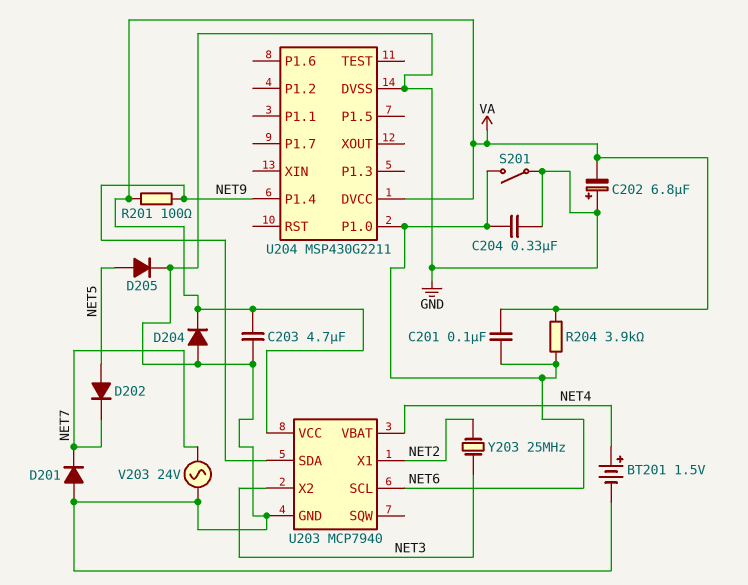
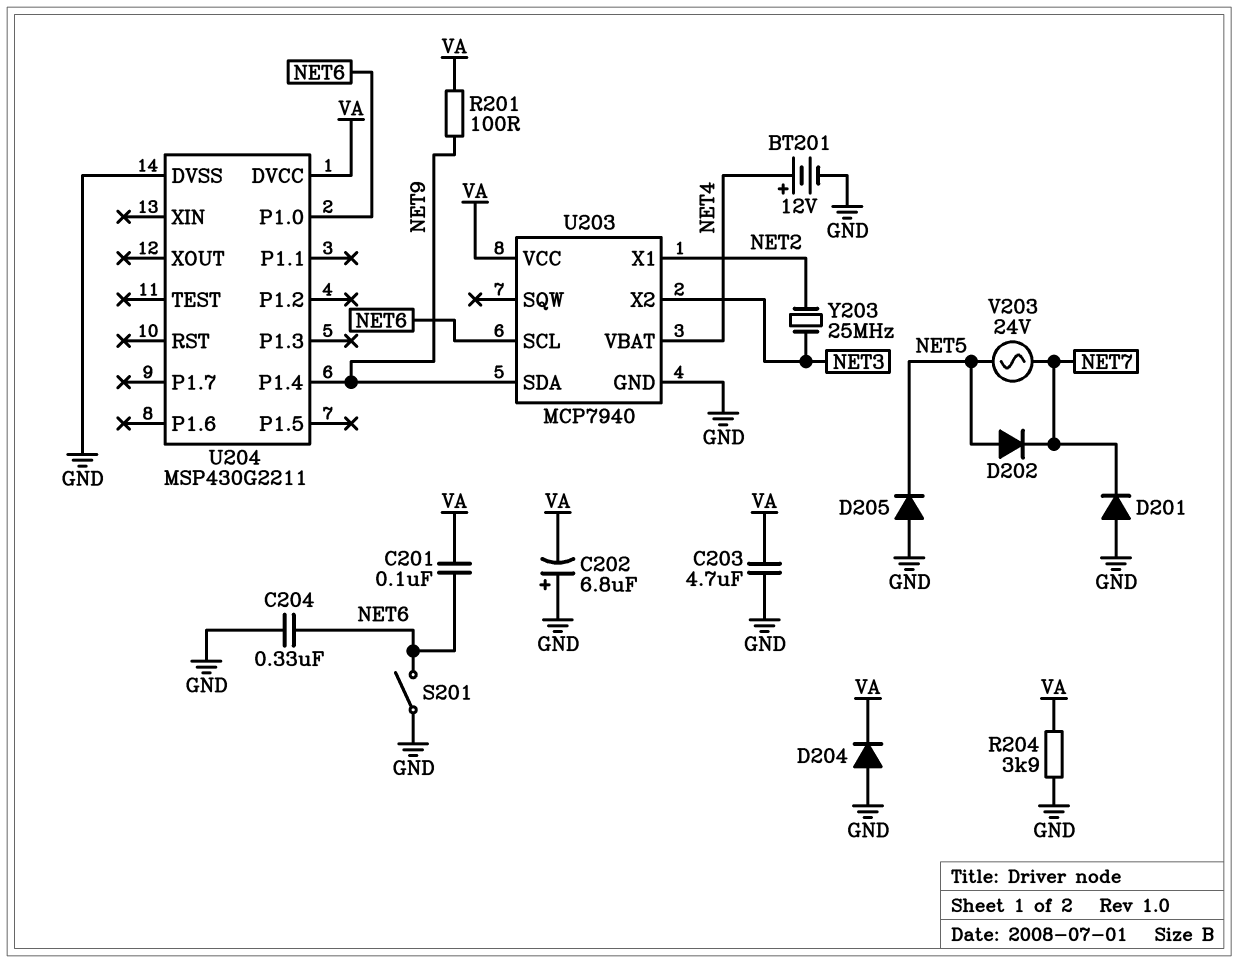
BT201: 1.5V (plus NET4, minus GND) -> 12V (plus NET4, minus GND)
D205: diode (A NET5, K GND) -> diode (A GND, K NET5)
R204: 3.9k (NET6, VA) -> 3.9k (GND, VA)
V203: AC 24V (GND, NET7) -> AC 24V (NET5, NET7)

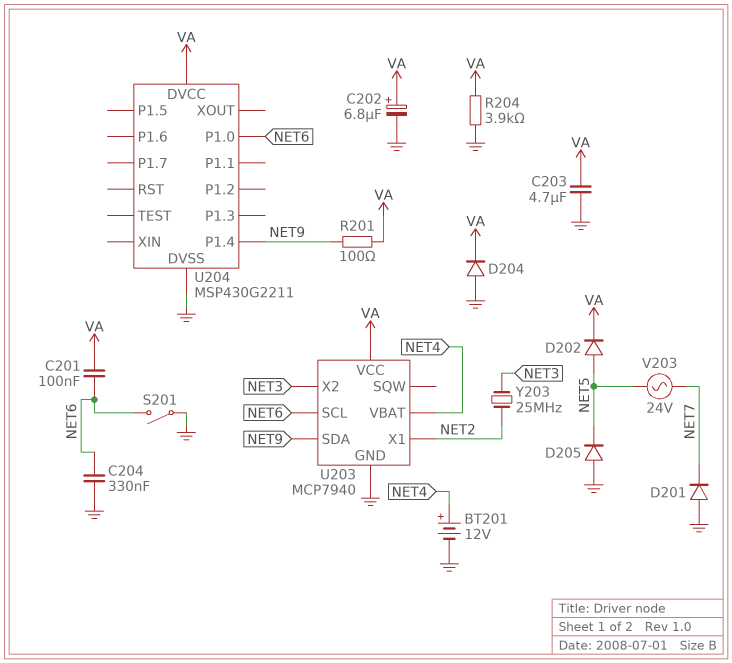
C202: 6.8uF (plus GND, minus VA) -> 6.8uF (plus VA, minus GND)
D202: diode (A NET5, K NET7) -> diode (A NET5, K VA)

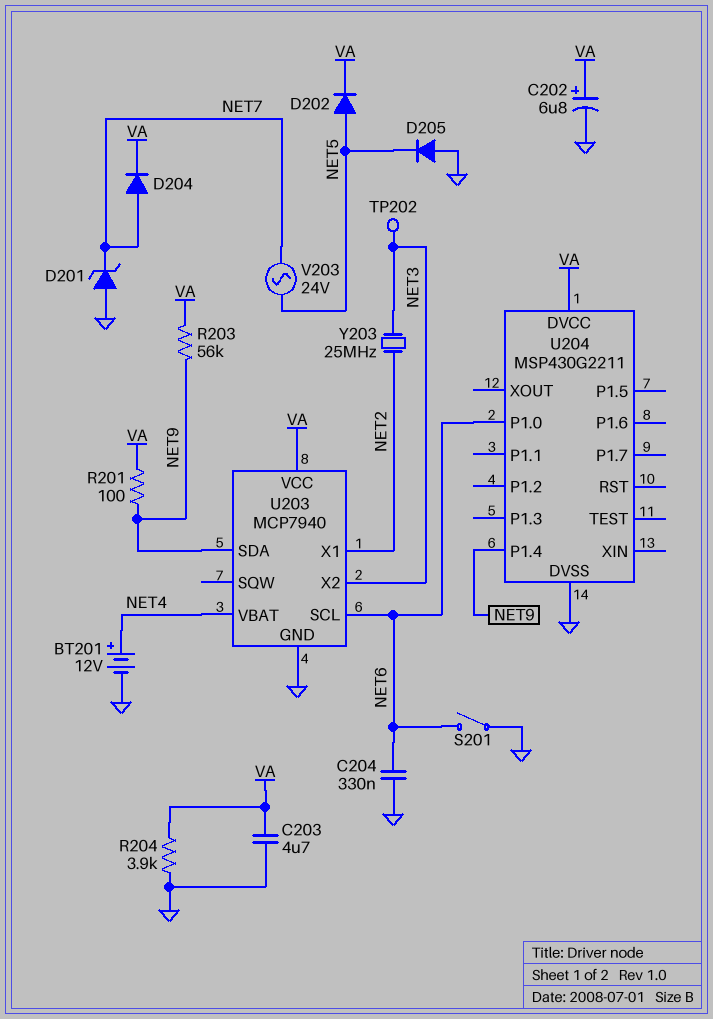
C201: 100nF (NET6, VA) -> none
D201: diode (A GND, K NET7) -> zener (A GND, K NET7)
D204: diode (A GND, K VA) -> diode (A NET7, K VA)
R203: none -> 56k (NET9, VA)
TP202: none -> test point (NET3)

